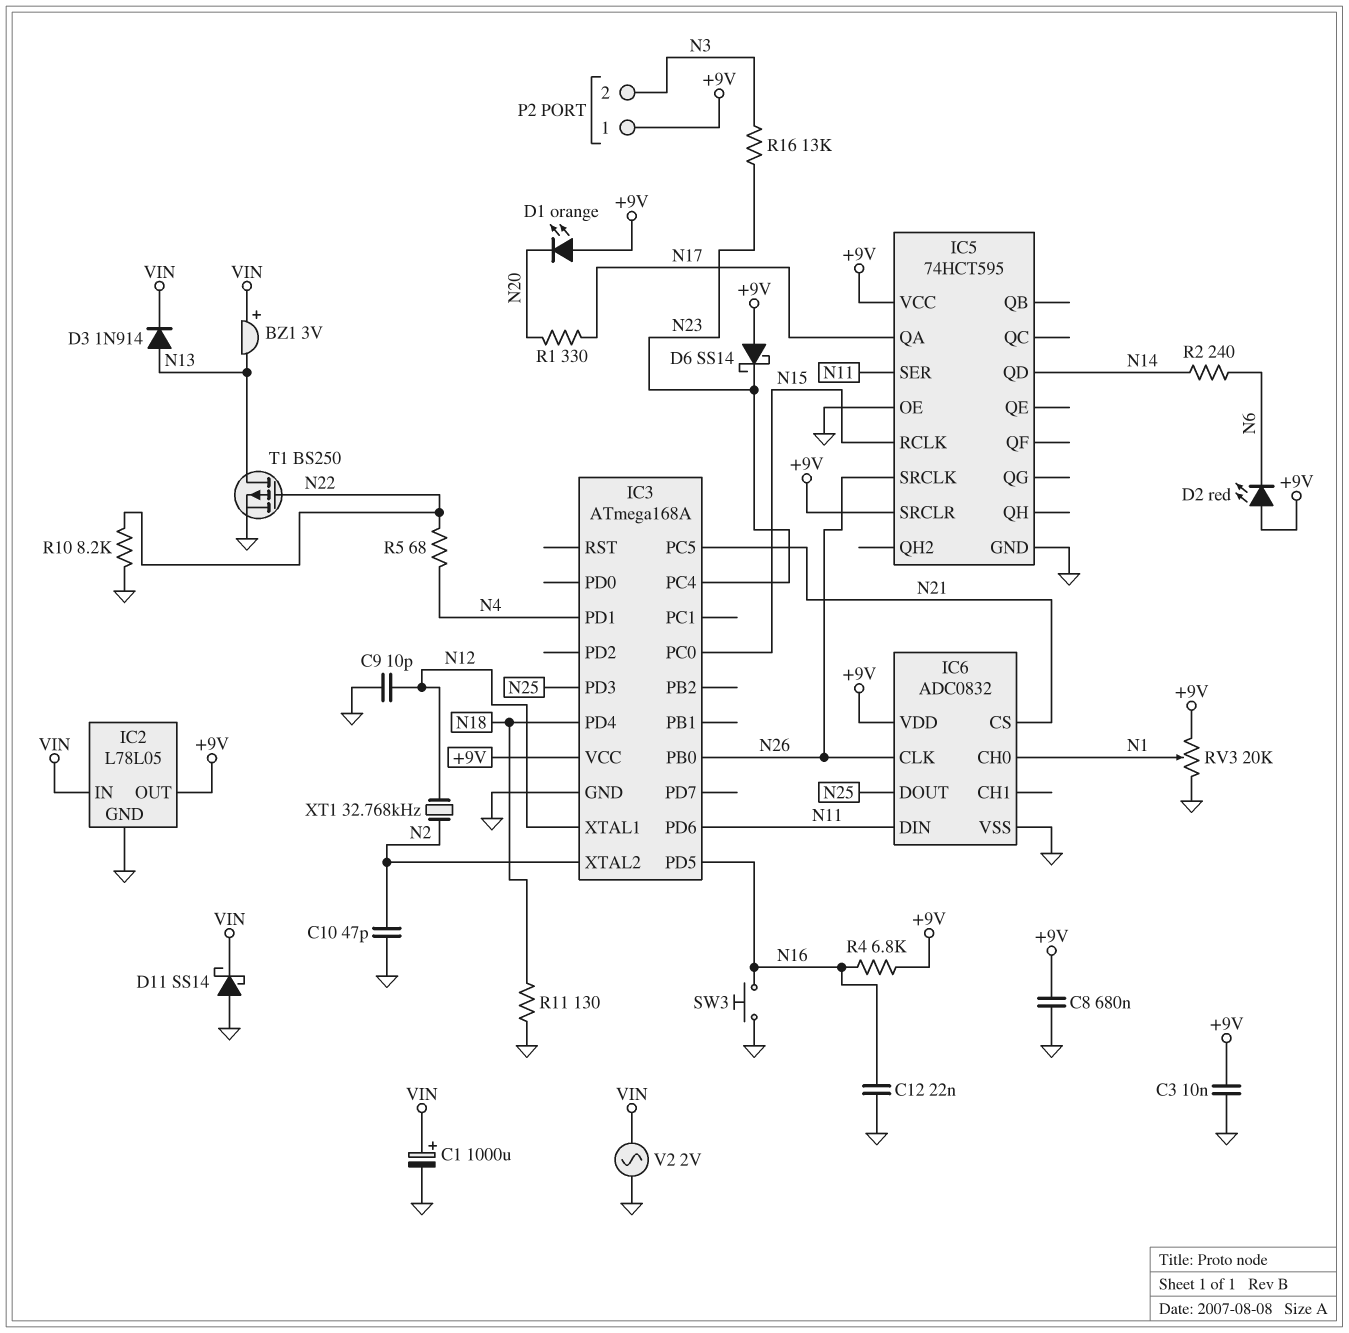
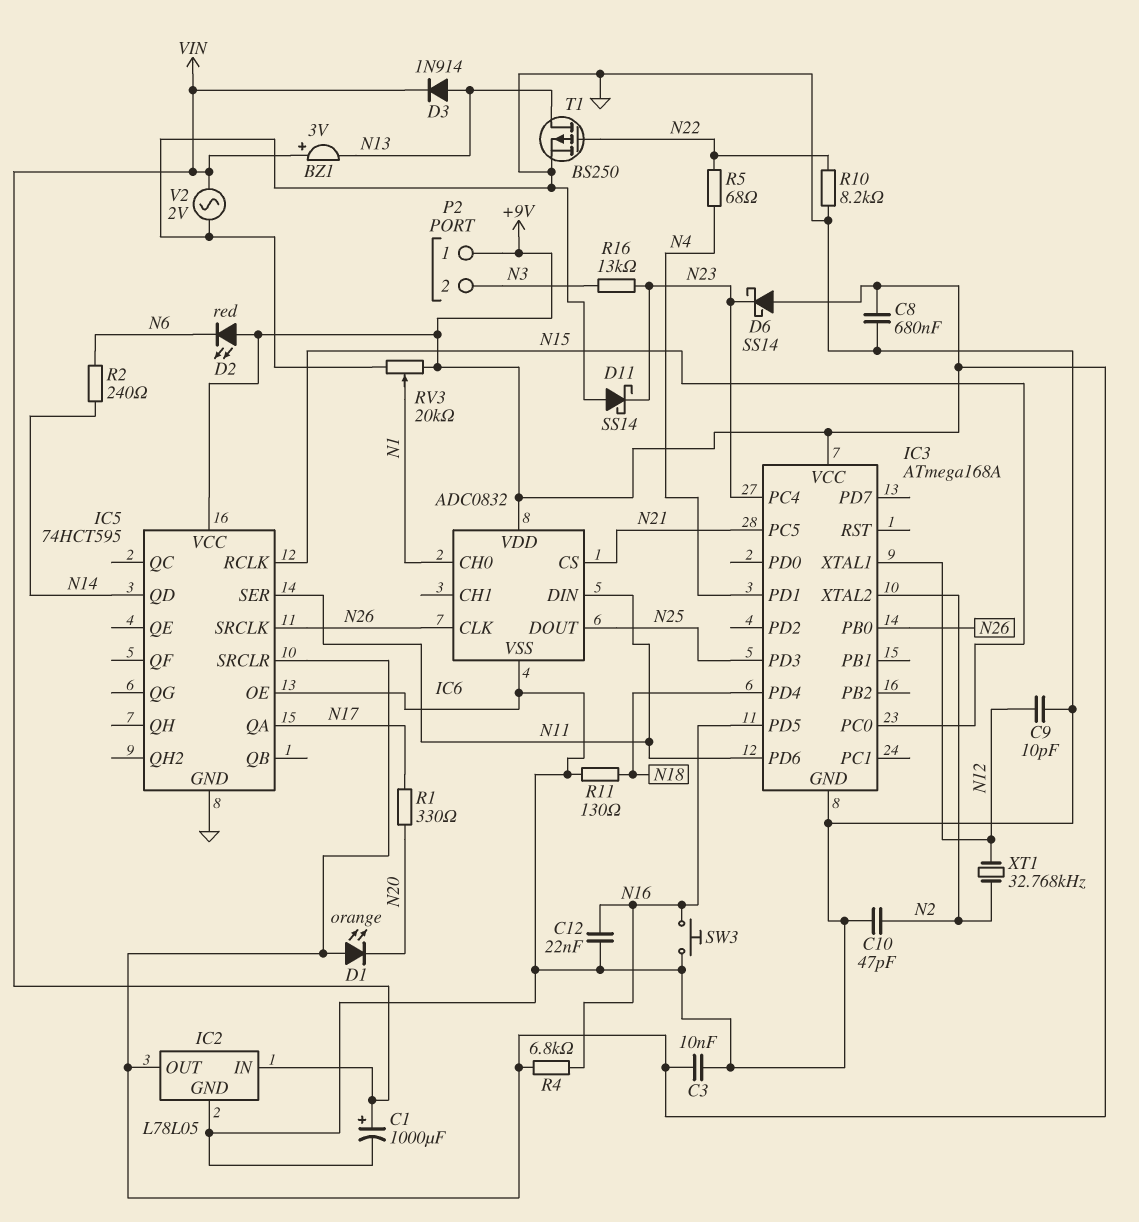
D11: schottky SS14 (A GND, K VIN) -> schottky SS14 (A GND, K N23)

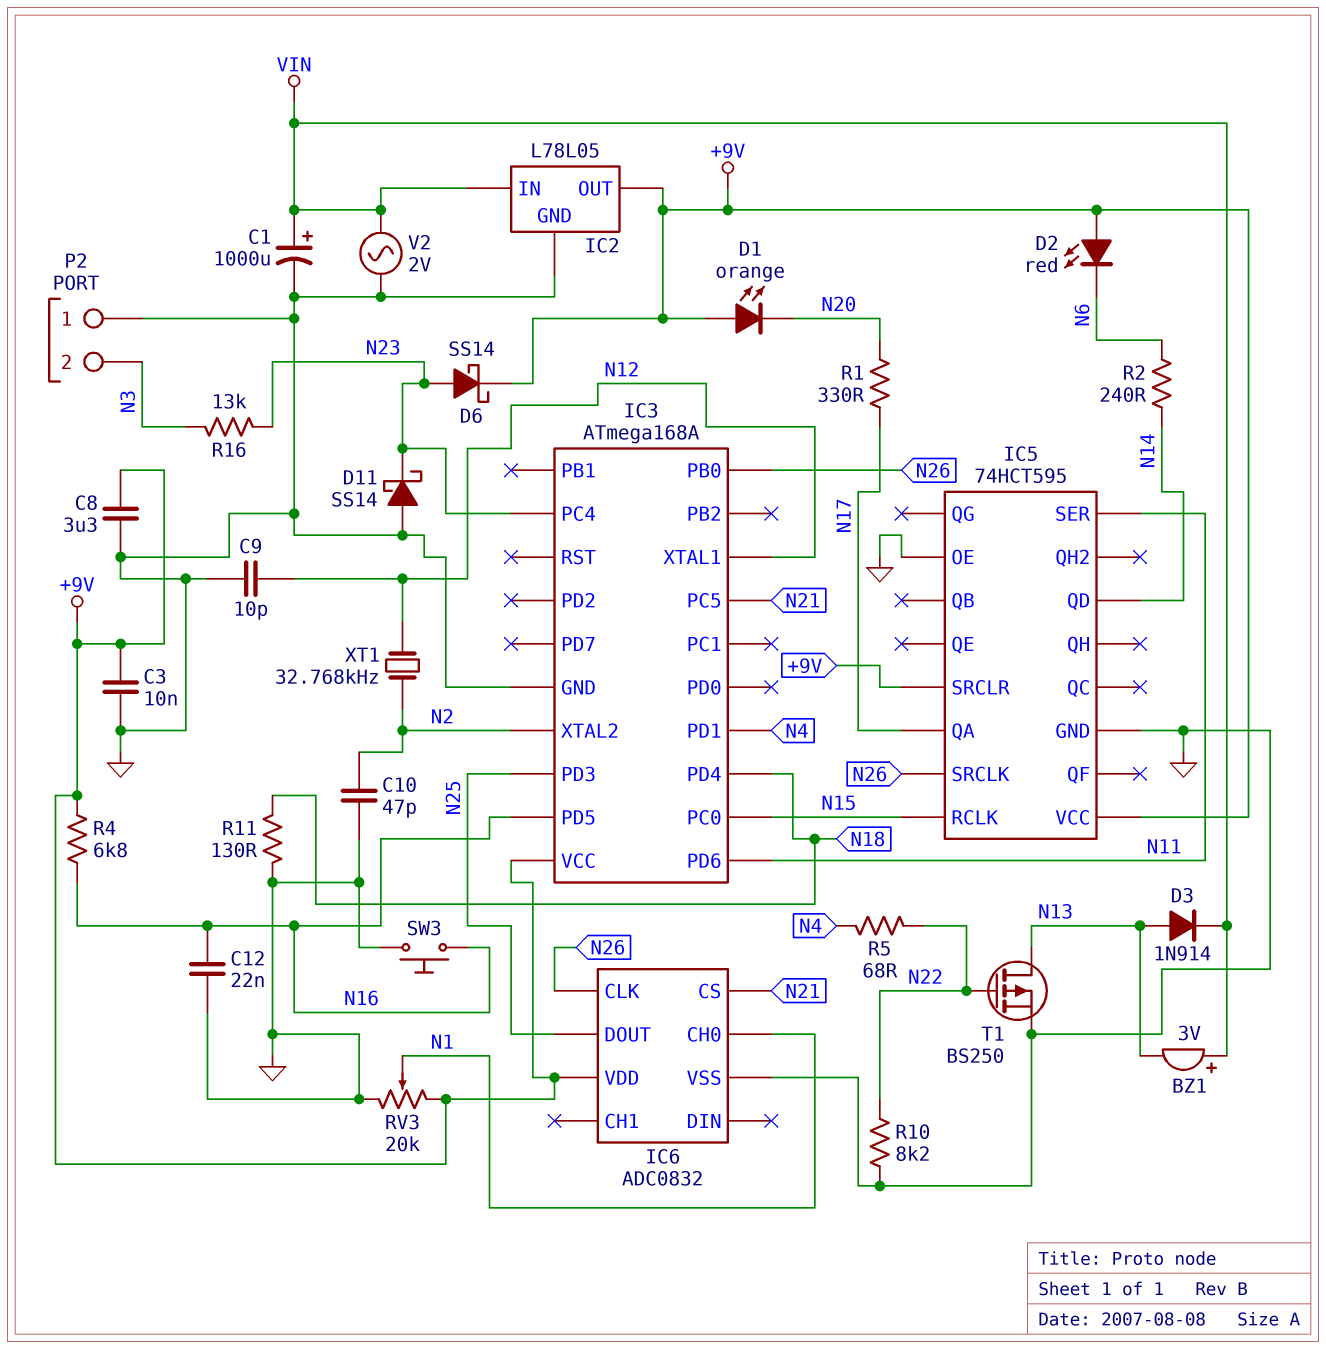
C8: 680nF (+9V, GND) -> 3.3uF (+9V, GND)
D6: schottky SS14 (A +9V, K N23) -> schottky SS14 (A N23, K +9V)
IC6 pin DIN: N11 -> none
P2 pin 1: +9V -> GND

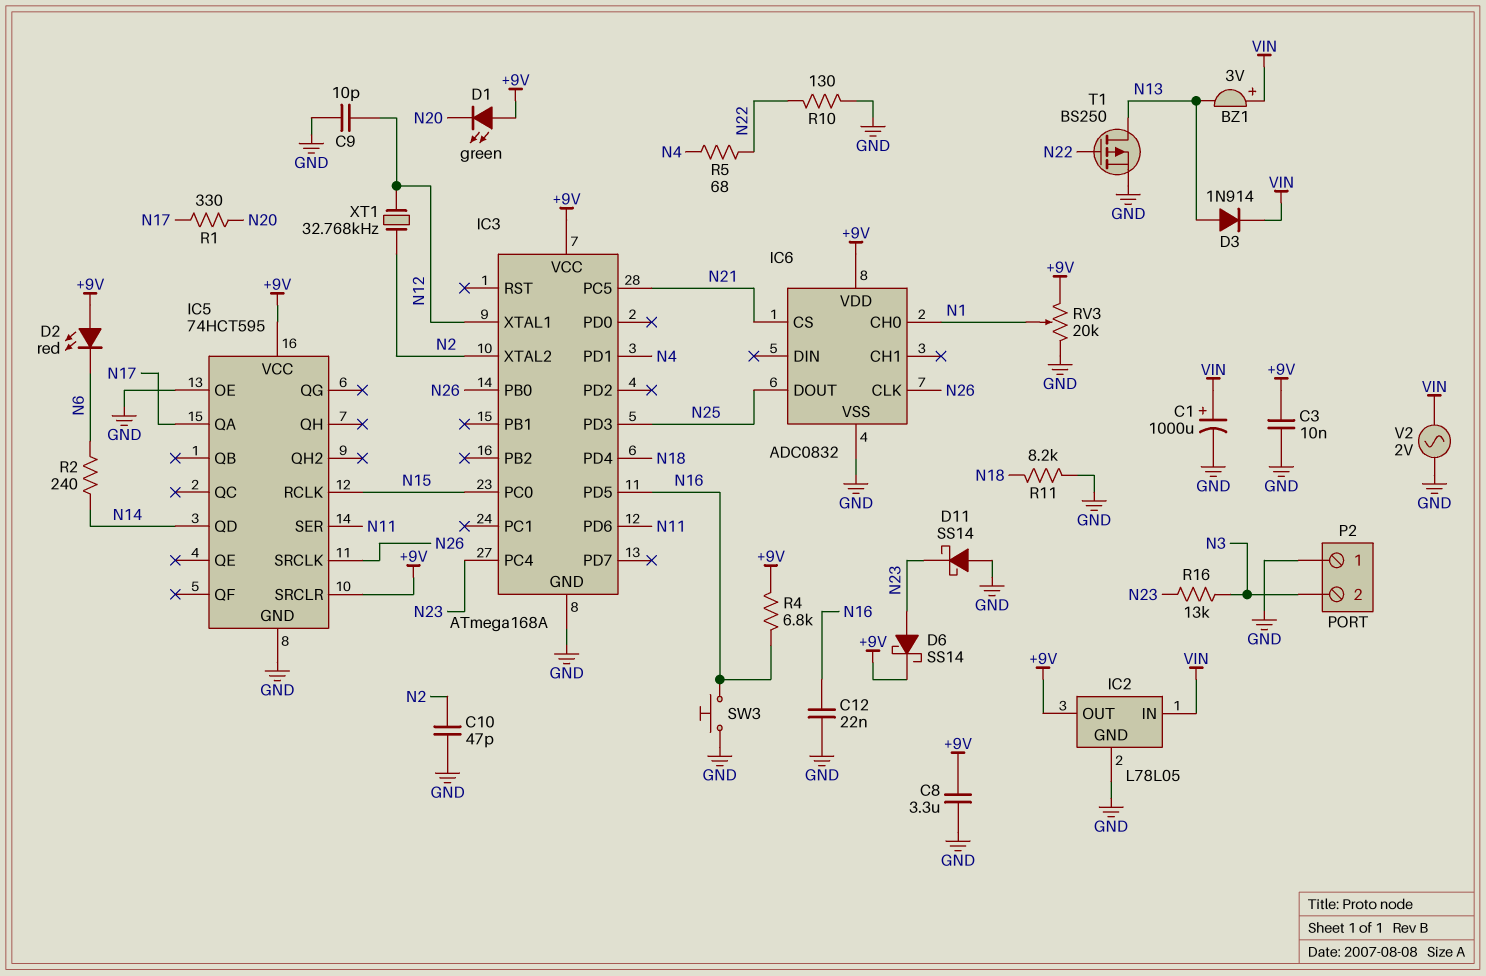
D1: LED orange (A +9V, K N20) -> LED green (A +9V, K N20)
R10: 8.2k (GND, N22) -> 130 (GND, N22)
R11: 130 (GND, N18) -> 8.2k (GND, N18)

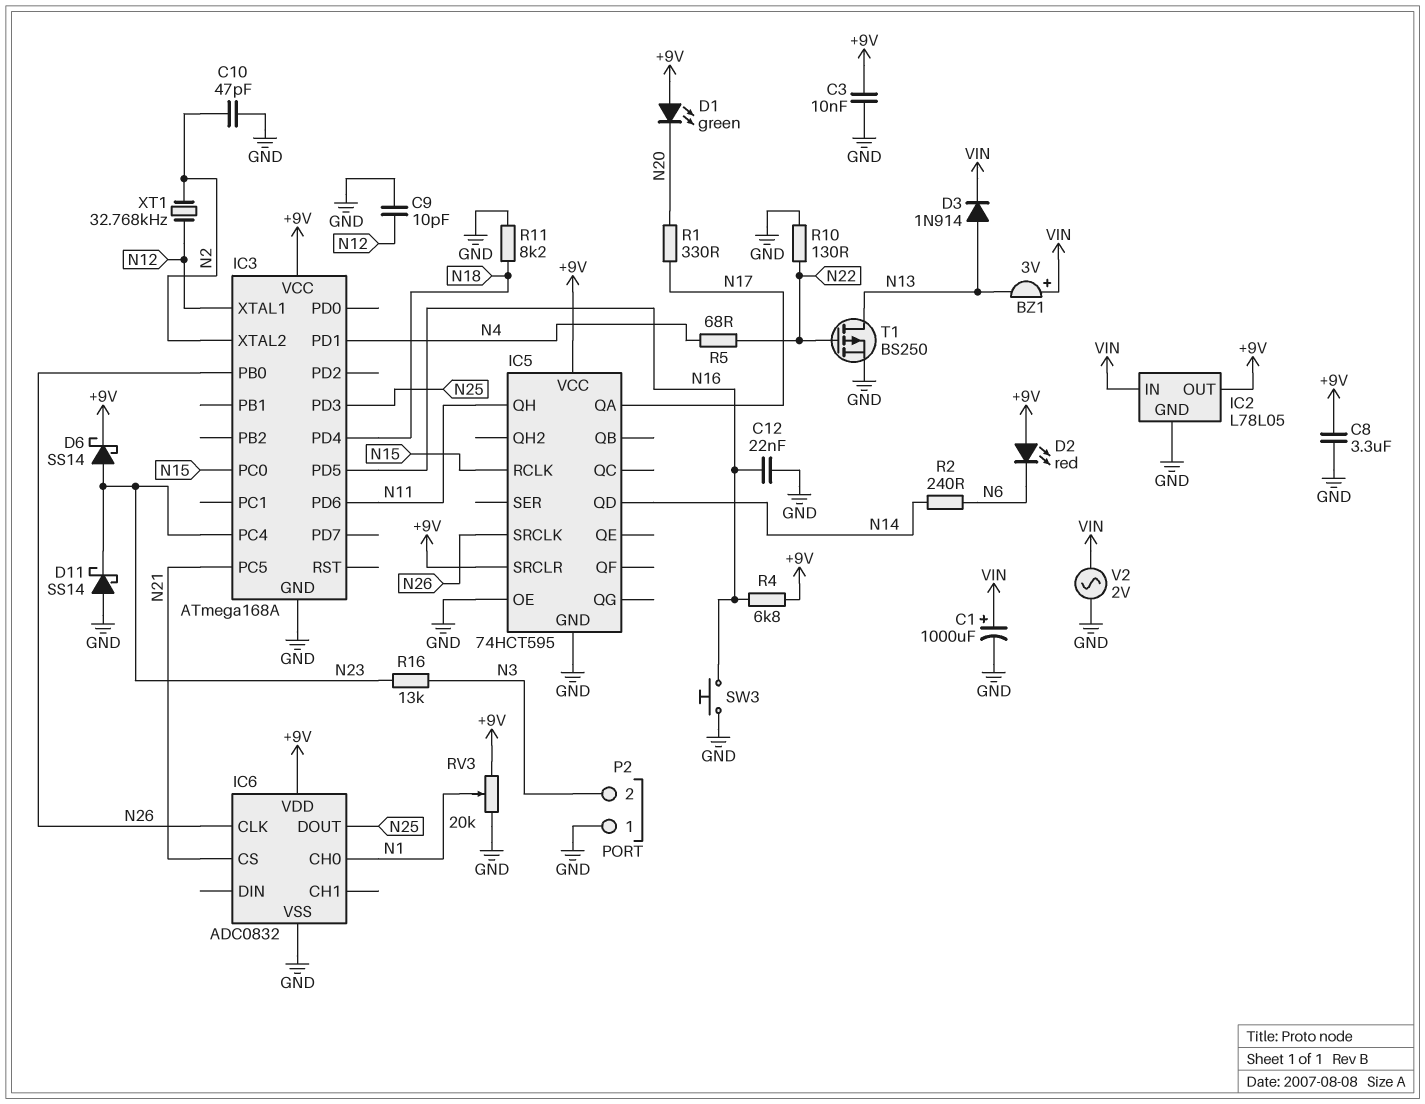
IC5 pin QH: none -> N11
IC5 pin SER: N11 -> none

